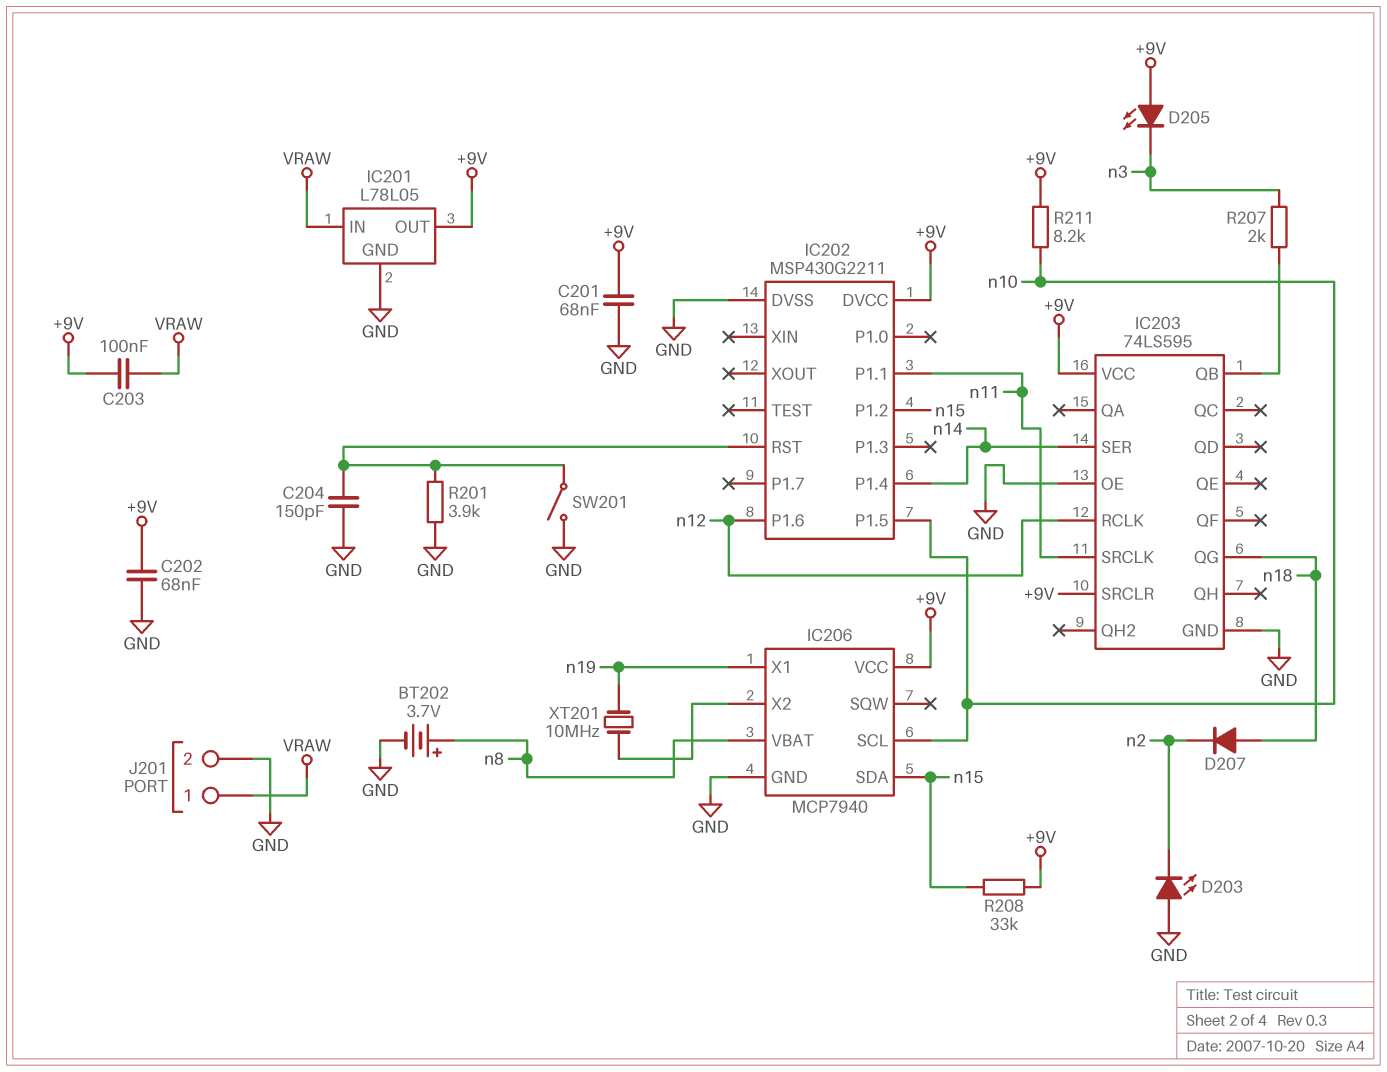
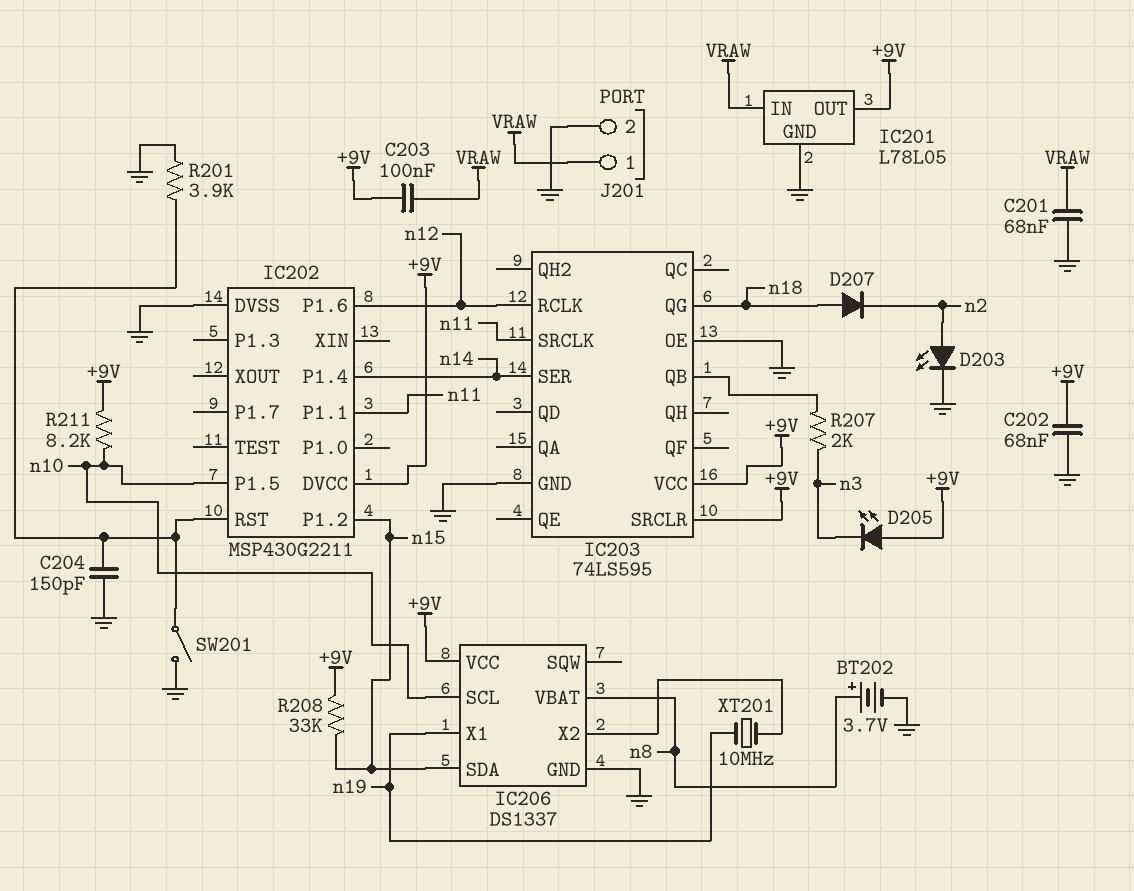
C201: 68nF (+9V, GND) -> 68nF (GND, VRAW)
D203: LED (A GND, K n2) -> LED (A n2, K GND)
IC206: MCP7940 -> DS1337

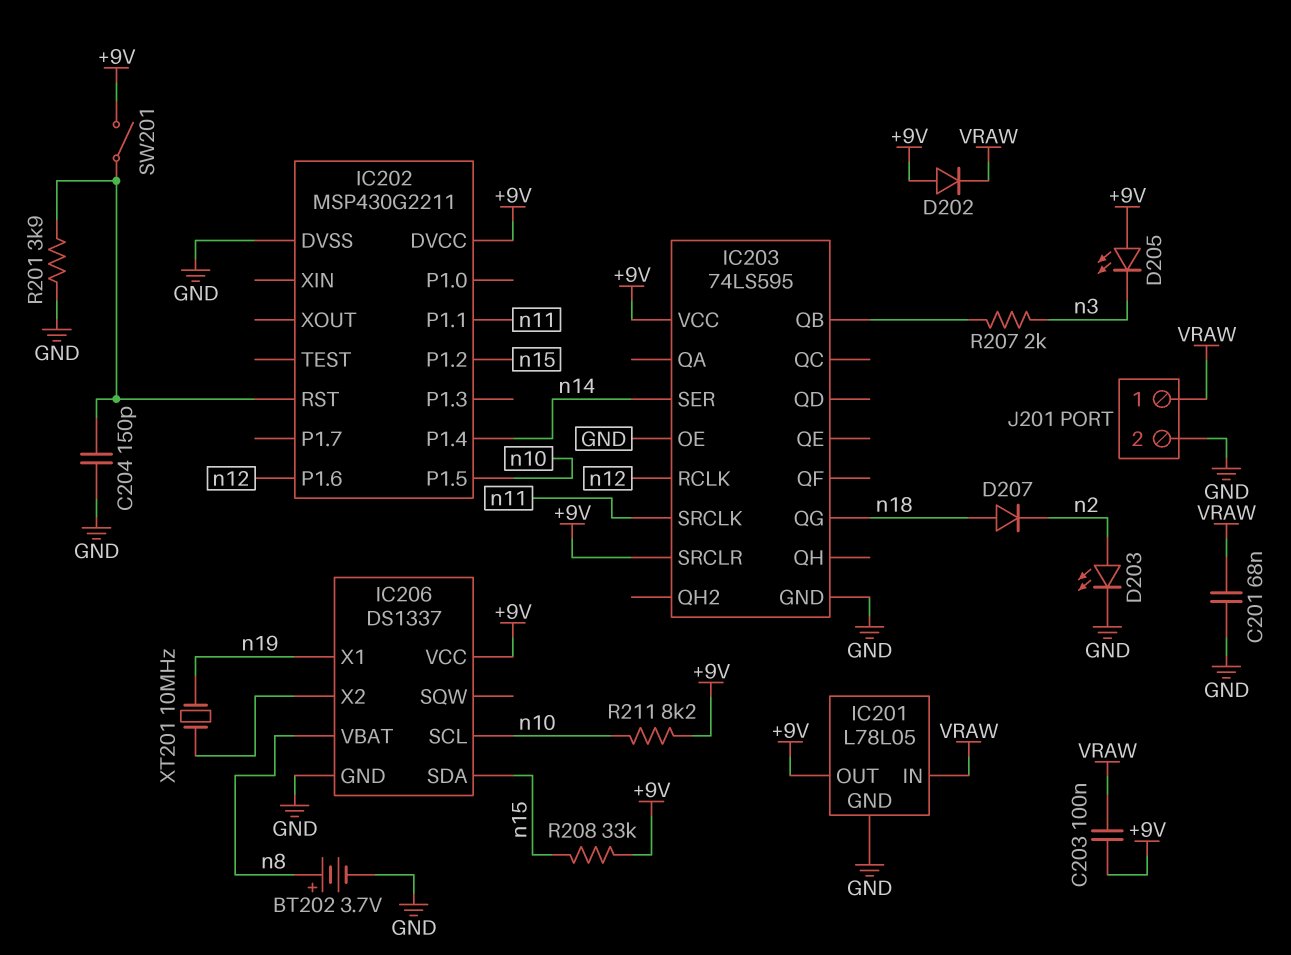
C202: 68nF (+9V, GND) -> none
D202: none -> diode (A +9V, K VRAW)
SW201: switch (GND, IC202/RST) -> switch (+9V, IC202/RST)

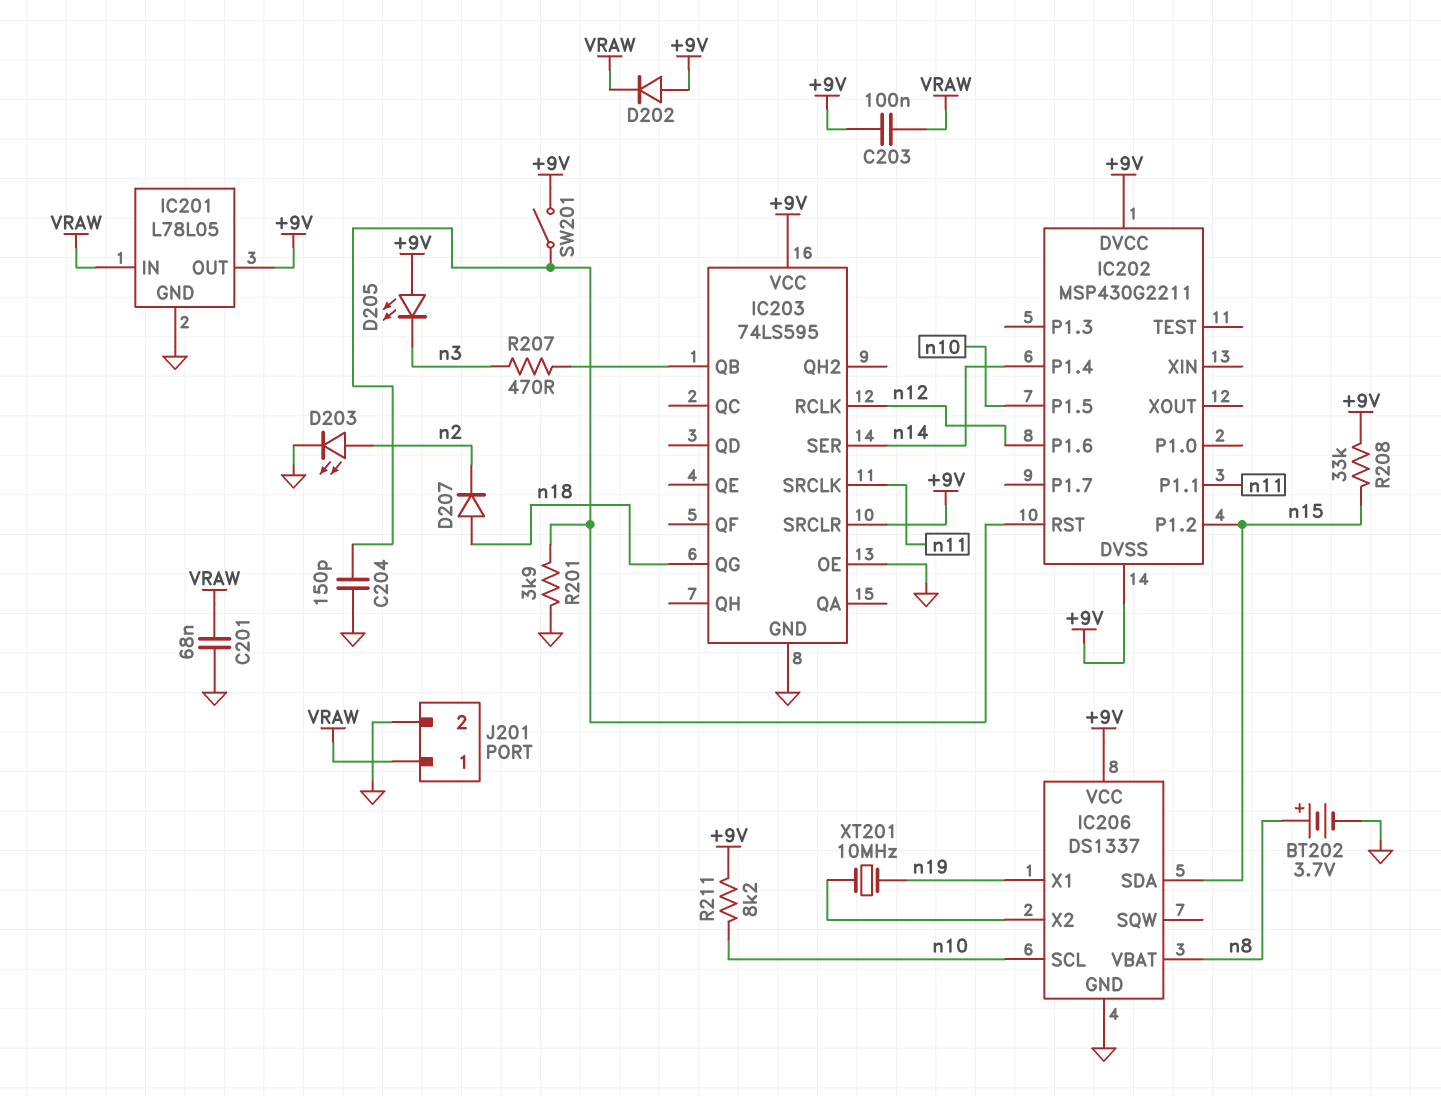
IC202 pin DVSS: GND -> +9V
R207: 2k (IC203/QB, n3) -> 470 (IC203/QB, n3)

